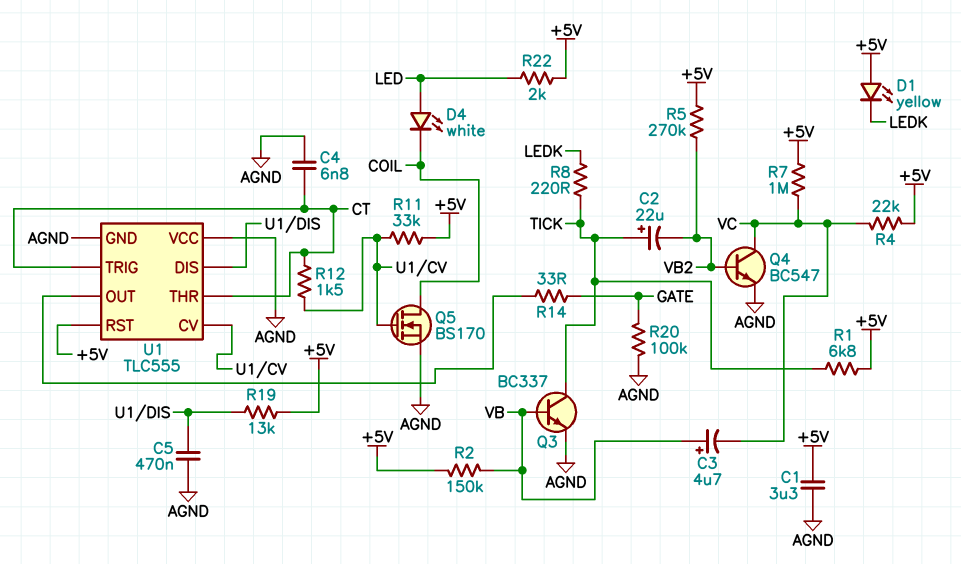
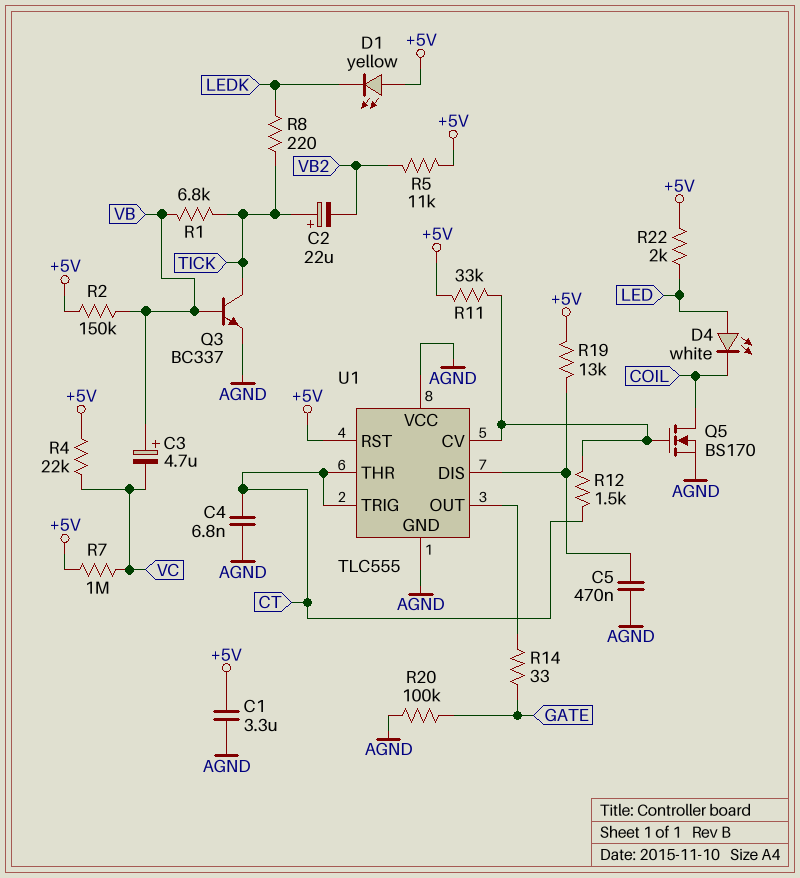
Q4: NPN BC547 (B VB2, C VC, E AGND) -> none
R1: 6.8k (+5V, TICK) -> 6.8k (TICK, VB)
R5: 270k (+5V, VB2) -> 11k (+5V, VB2)

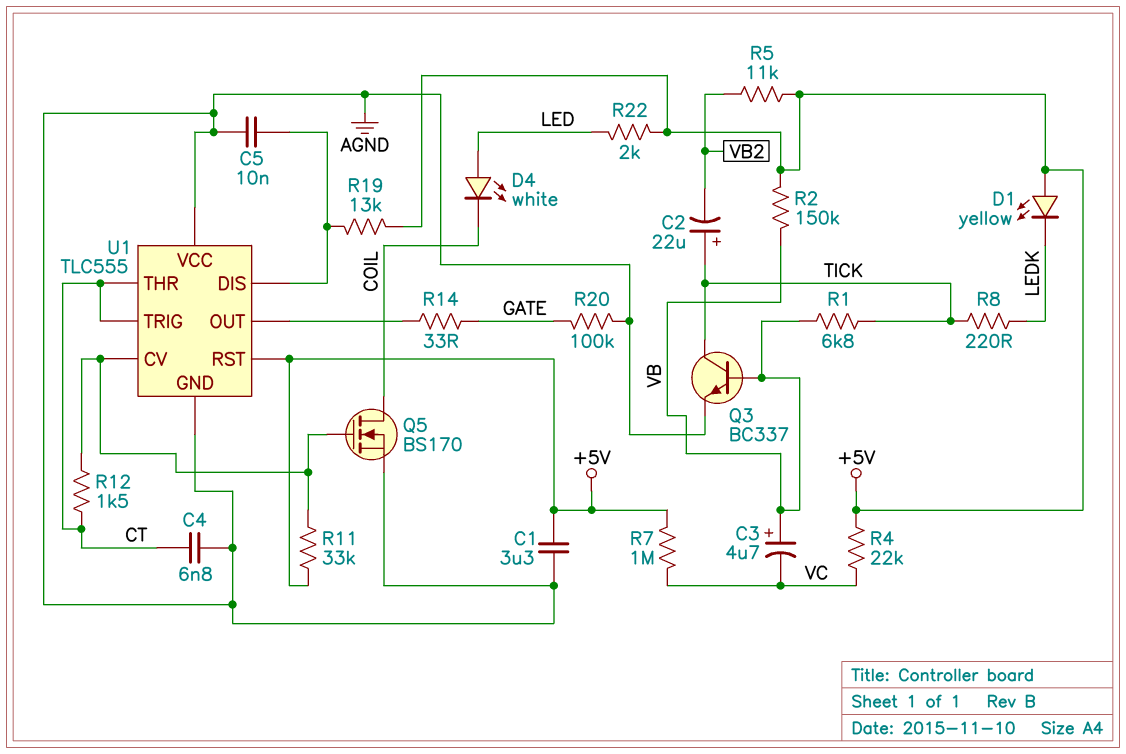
C5: 470nF (AGND, U1/DIS) -> 10nF (AGND, U1/DIS)

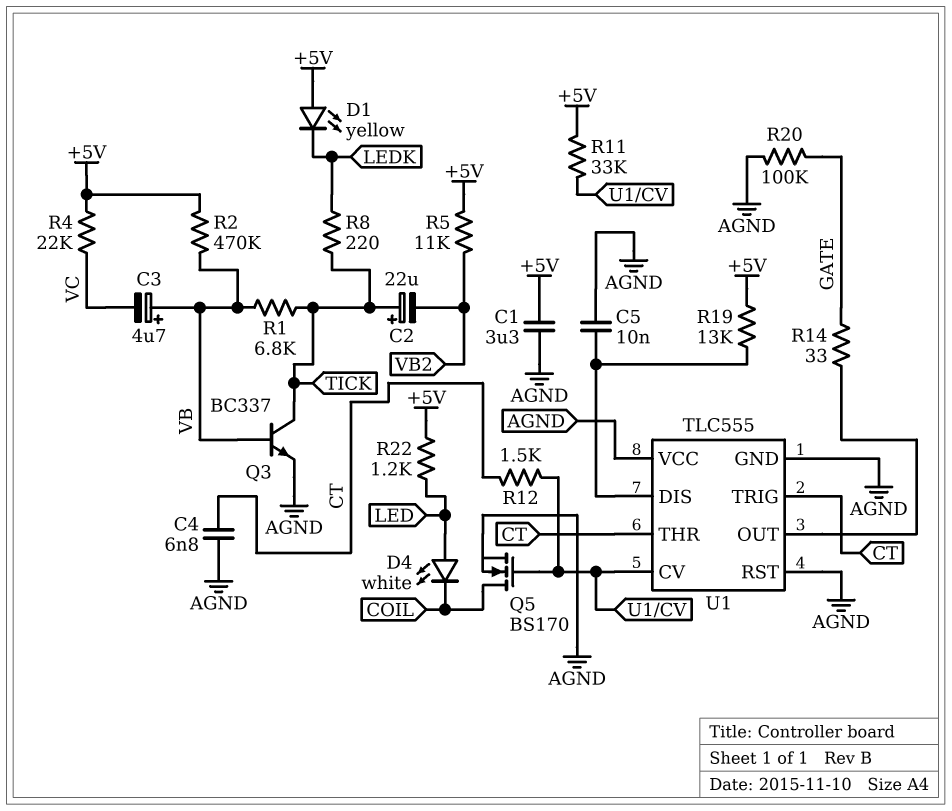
R2: 150k (+5V, VB) -> 470k (+5V, VB)
R7: 1M (+5V, VC) -> none
R22: 2k (+5V, LED) -> 1.2k (+5V, LED)
U1 pin RST: +5V -> AGND

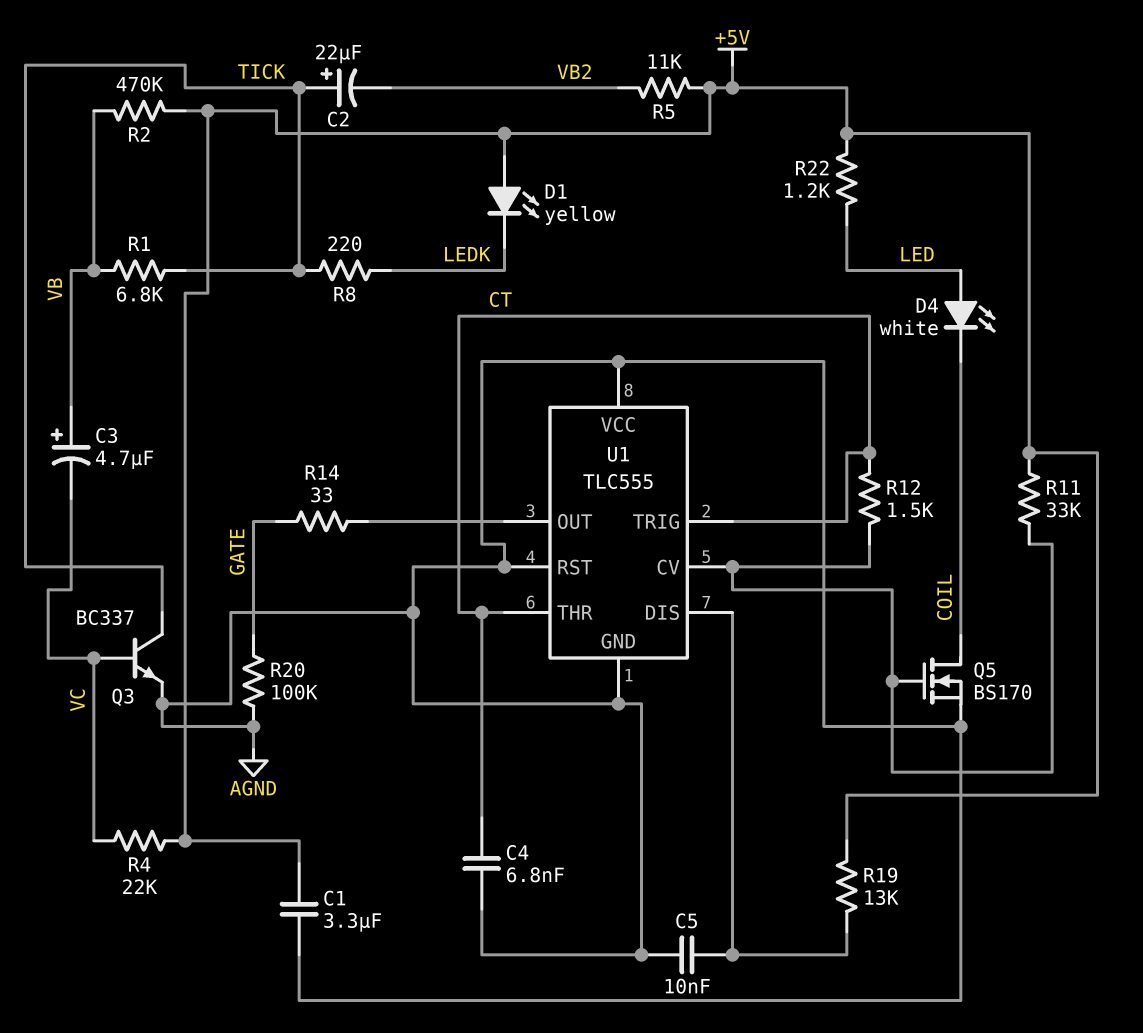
Q3: NPN BC337 (B VB, C TICK, E AGND) -> NPN BC337 (B VC, C TICK, E AGND)

